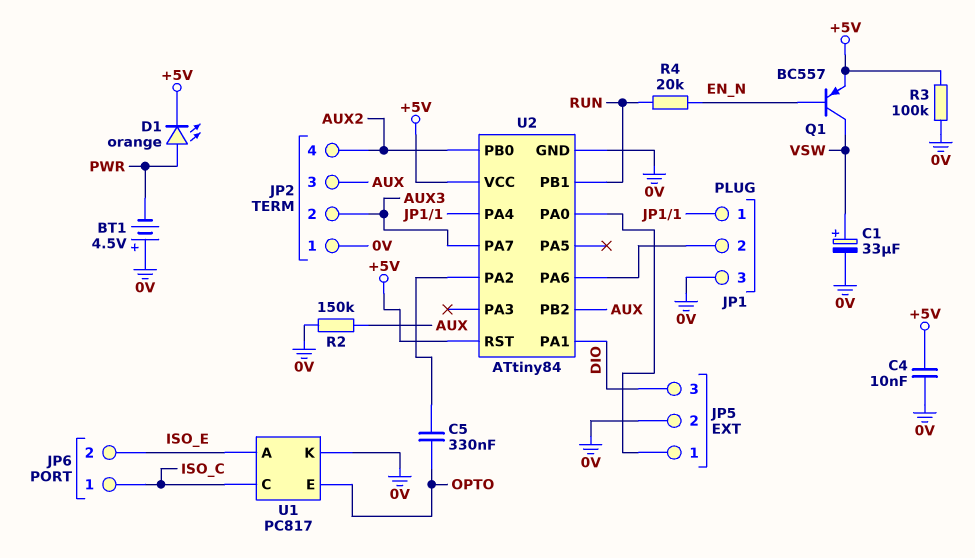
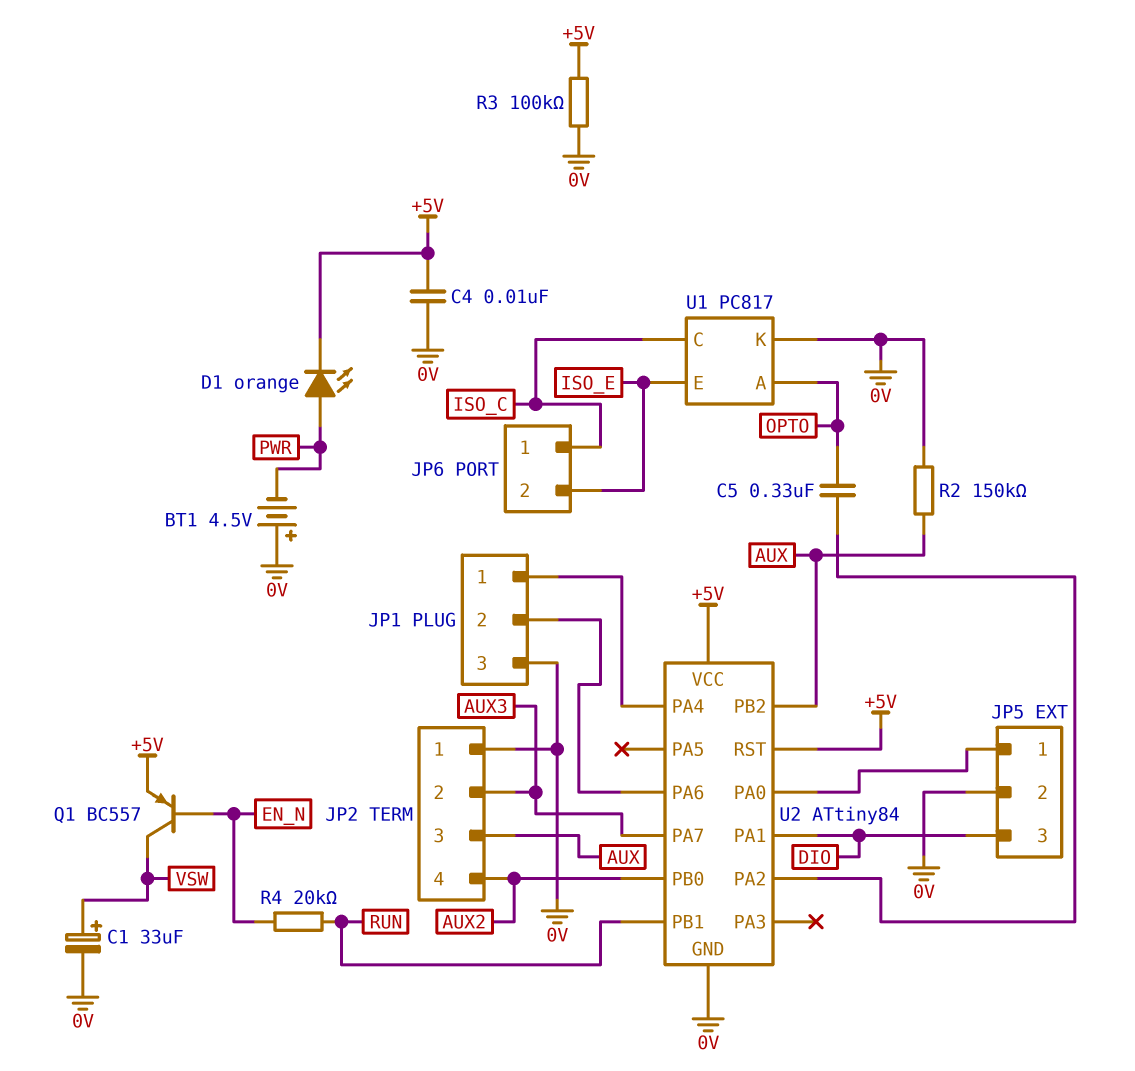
U1 pin A: ISO_E -> OPTO
U1 pin E: OPTO -> ISO_E

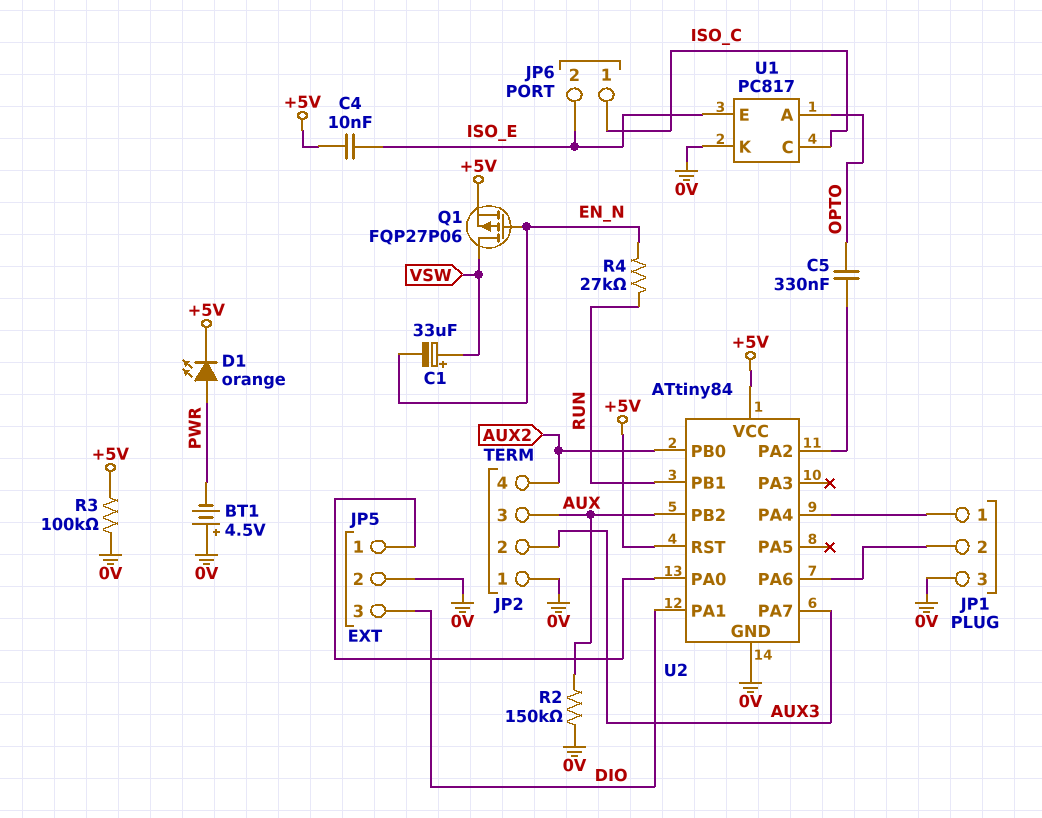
C1: 33uF (plus VSW, minus 0V) -> 33uF (plus VSW, minus EN_N)
C4: 10nF (+5V, 0V) -> 10nF (+5V, ISO_E)
Q1: PNP BC557 (B EN_N, C VSW, E +5V) -> PMOS FQP27P06 (G EN_N, D VSW, S +5V)
R4: 20k (EN_N, RUN) -> 27k (EN_N, RUN)

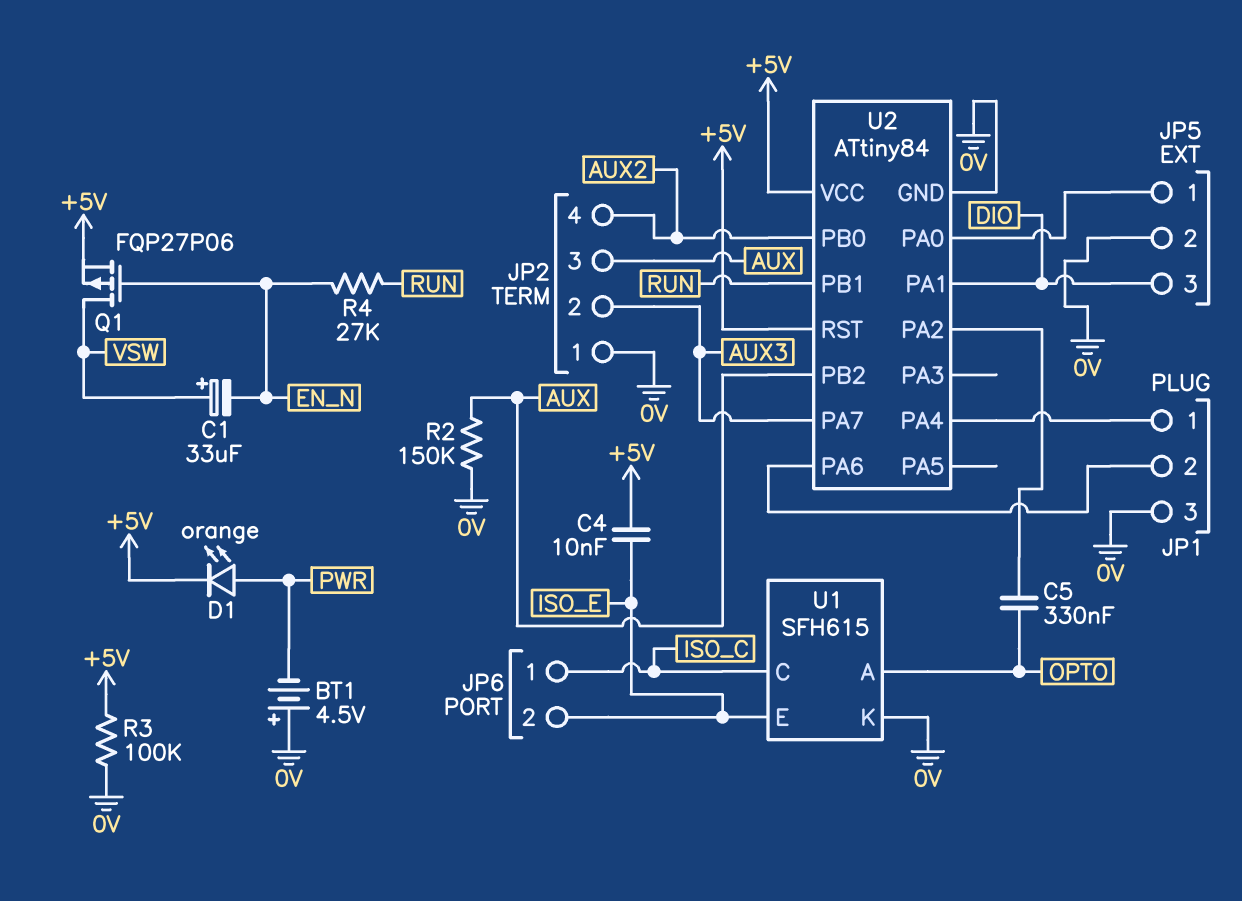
U1: PC817 -> SFH615

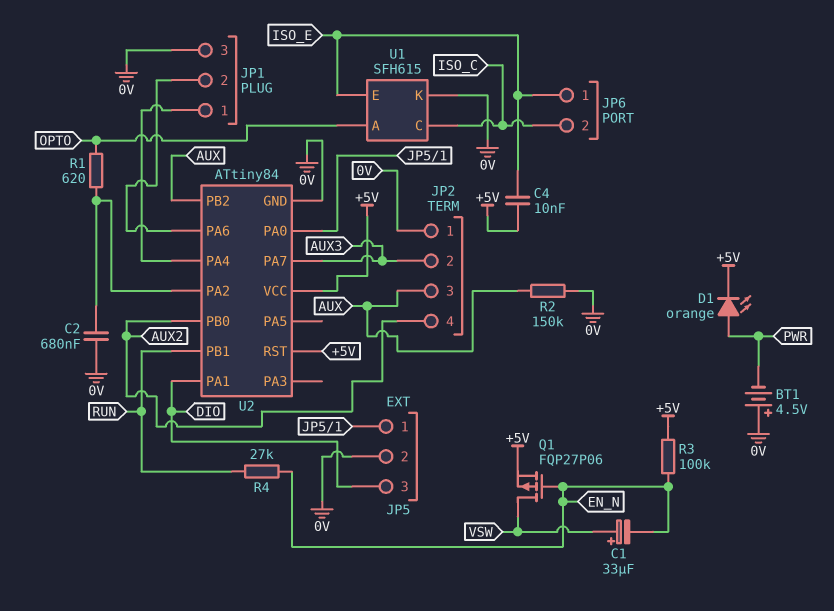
C2: none -> 680nF (0V, U2/PA2)
C5: 330nF (OPTO, U2/PA2) -> none
JP6 pin 1: ISO_C -> ISO_E
JP6 pin 2: ISO_E -> ISO_C
R1: none -> 620 (OPTO, U2/PA2)
R3: 100k (+5V, 0V) -> 100k (+5V, EN_N)

